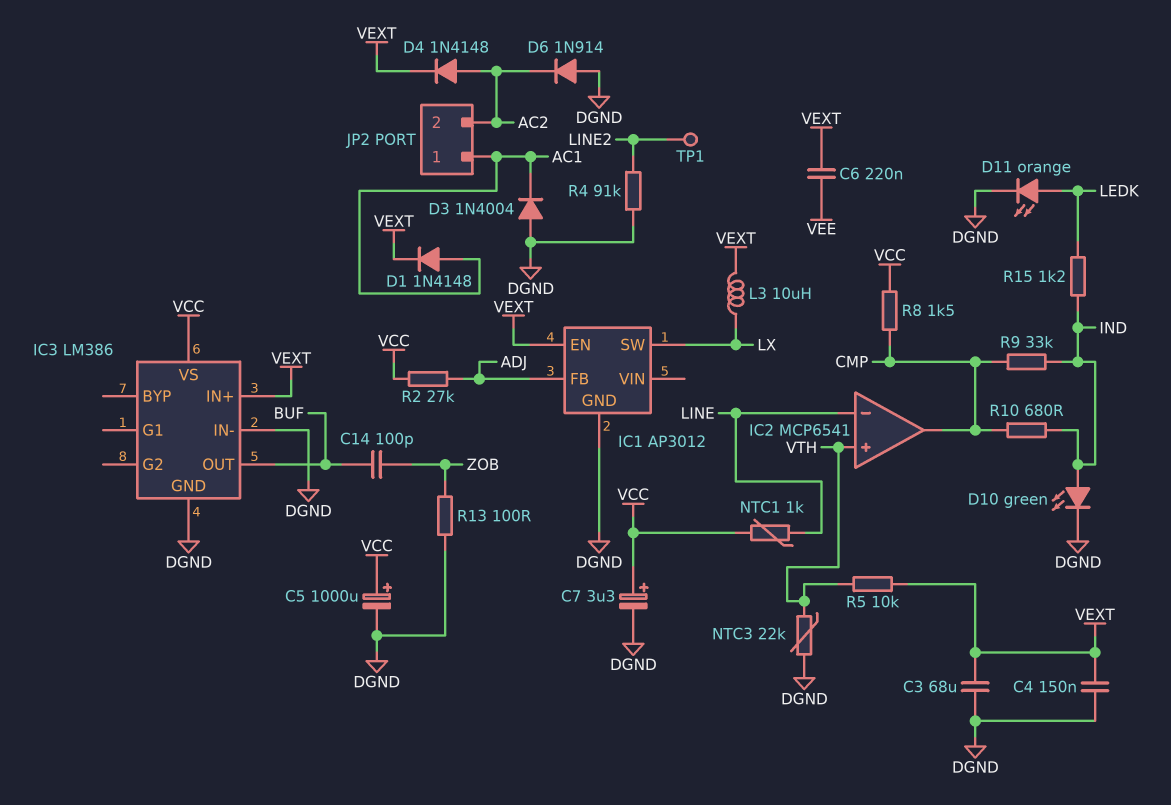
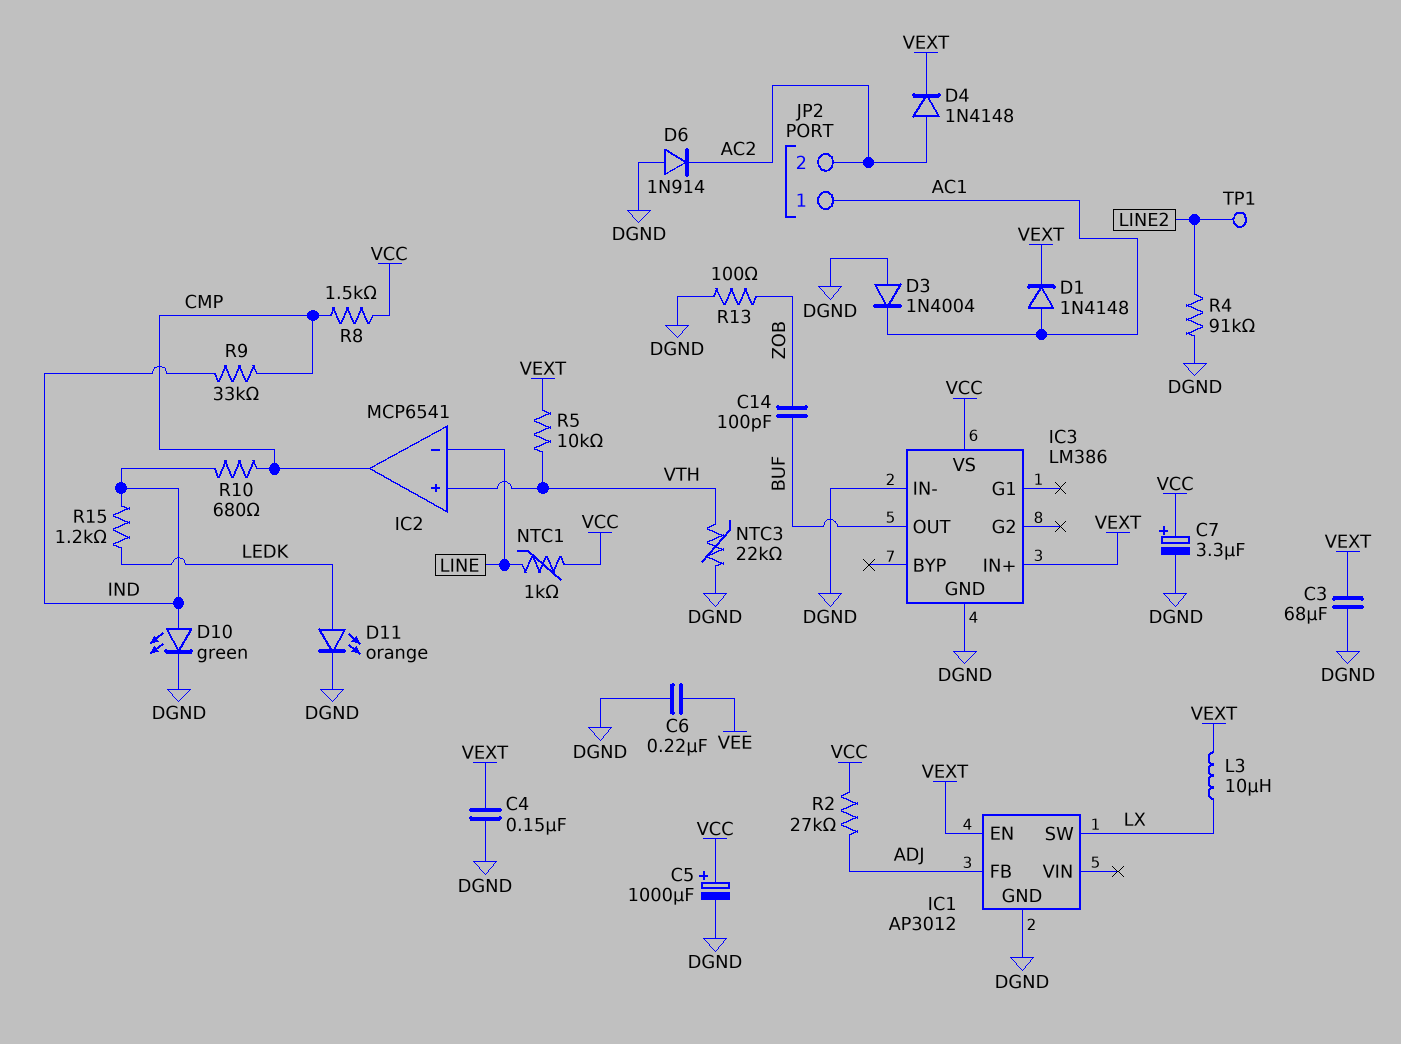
C6: 220nF (VEE, VEXT) -> 220nF (DGND, VEE)

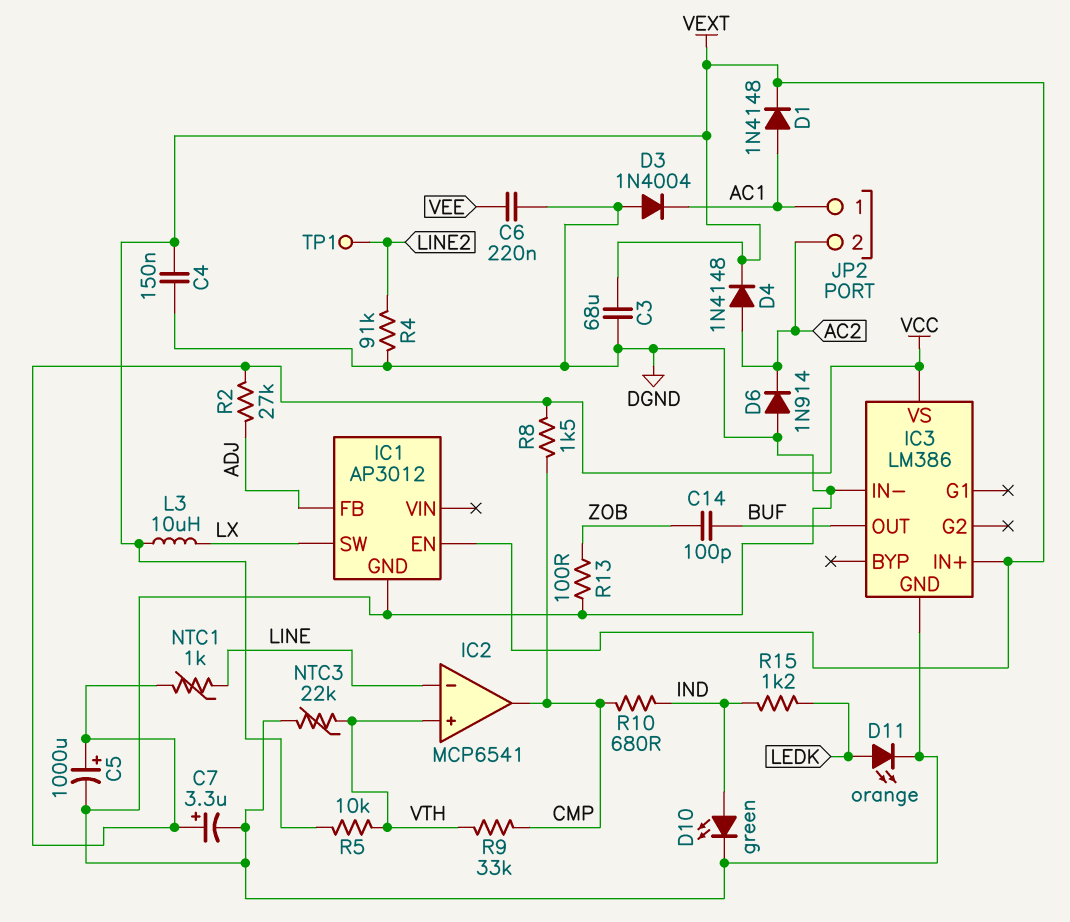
R9: 33k (CMP, IND) -> 33k (CMP, VTH)

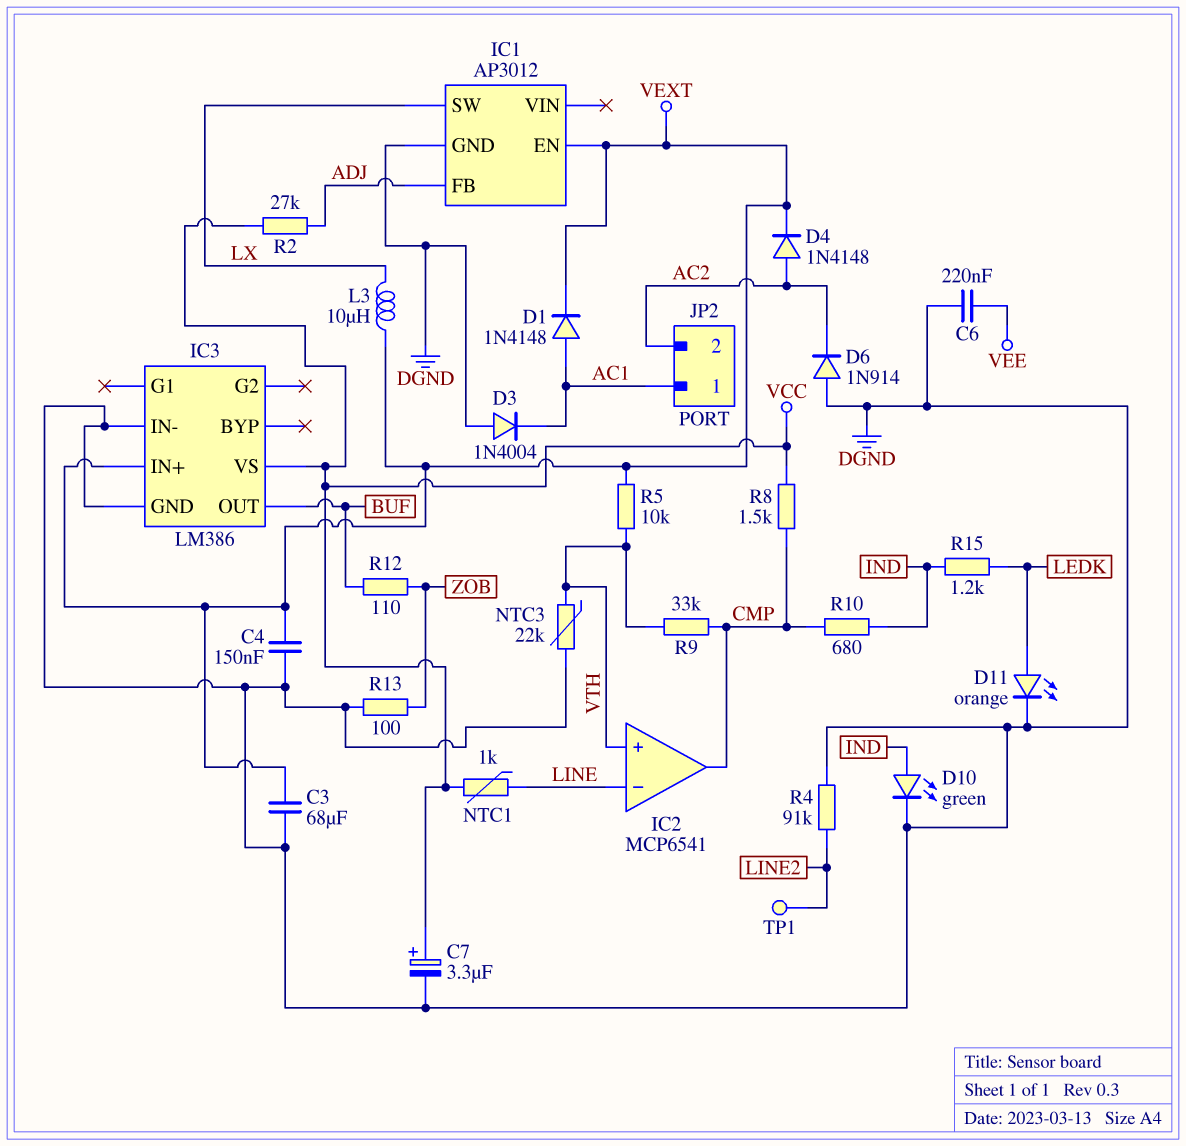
C5: 1000uF (plus VCC, minus DGND) -> none
C14: 100pF (BUF, ZOB) -> none
R12: none -> 110 (BUF, ZOB)

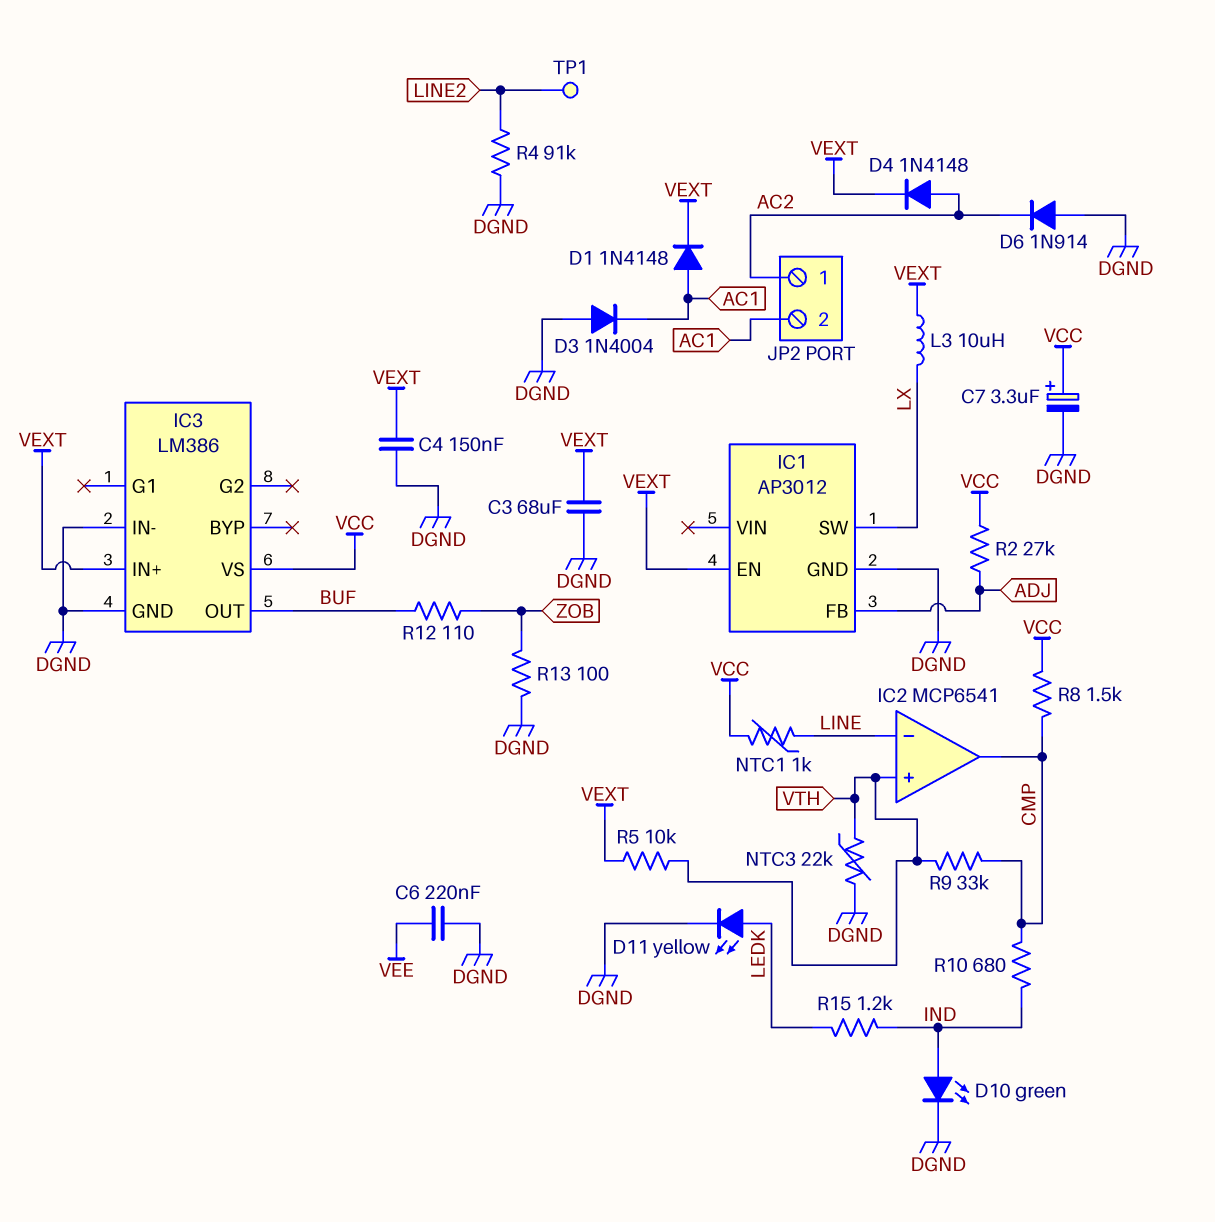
D11: LED orange (A LEDK, K DGND) -> LED yellow (A LEDK, K DGND)
JP2 pin 1: AC1 -> AC2
JP2 pin 2: AC2 -> AC1

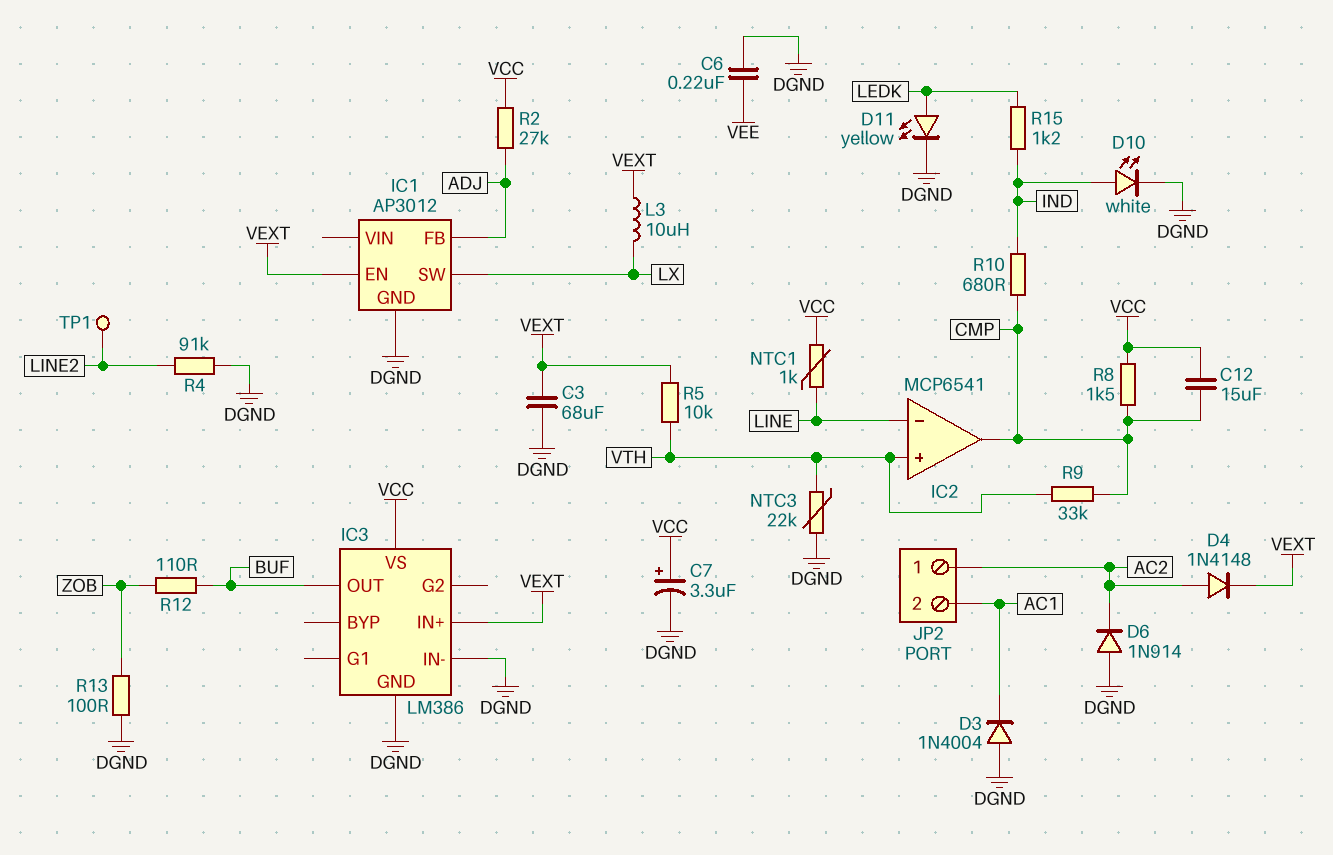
C4: 150nF (DGND, VEXT) -> none
C12: none -> 15uF (CMP, VCC)
D1: diode 1N4148 (A AC1, K VEXT) -> none
D10: LED green (A IND, K DGND) -> LED white (A IND, K DGND)

